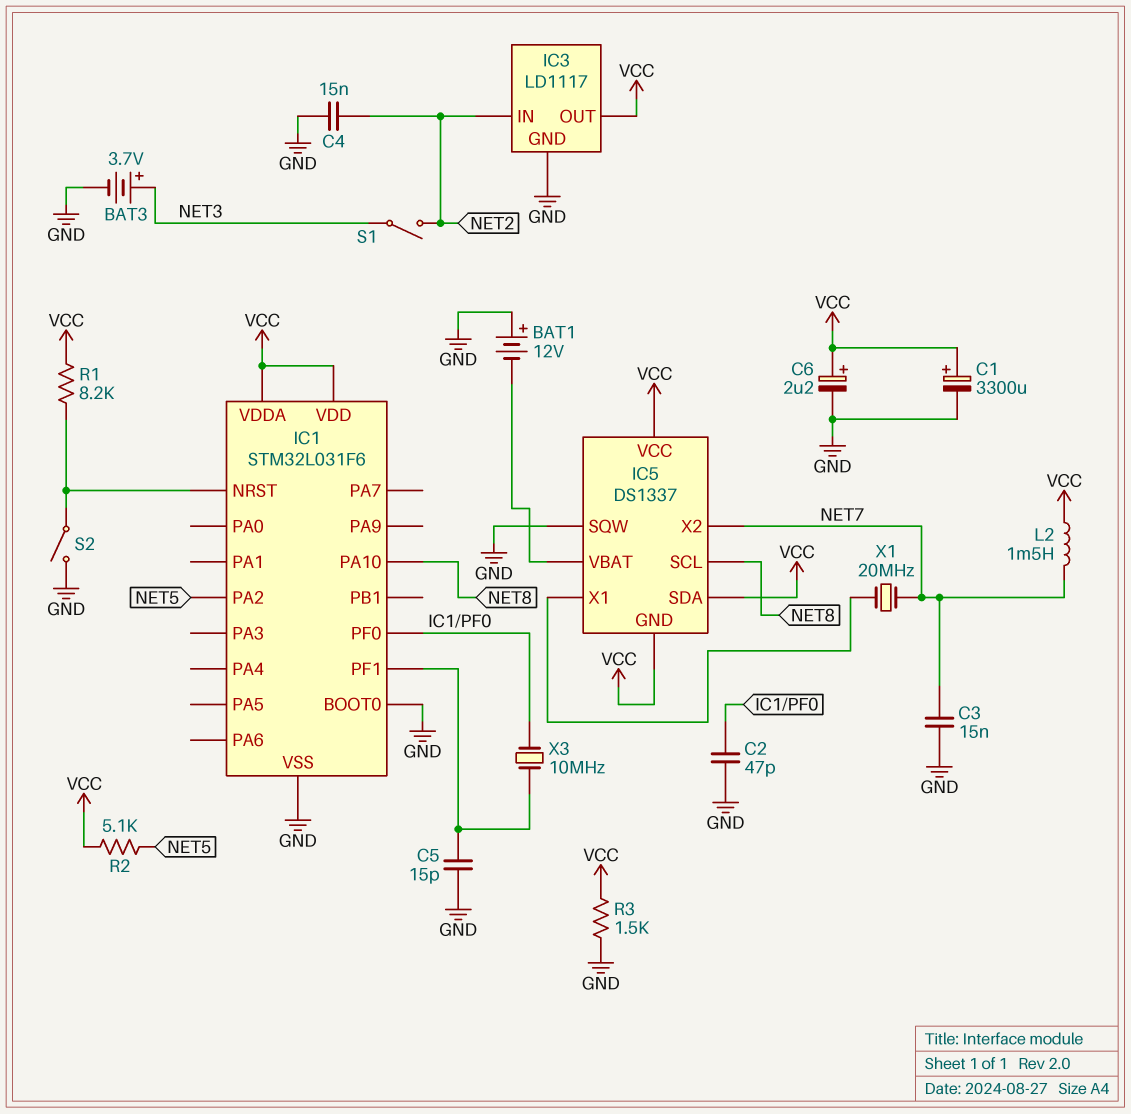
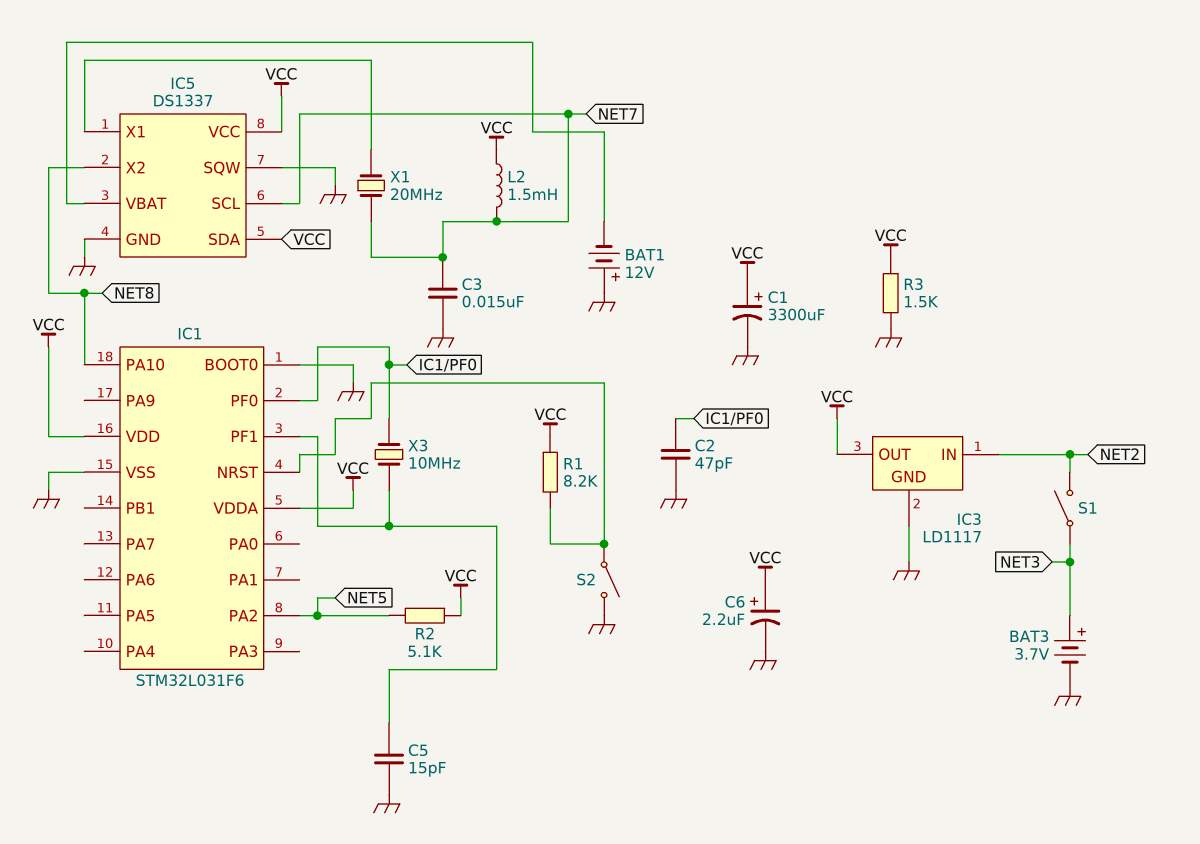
C4: 15nF (GND, NET2) -> none
IC5 pin GND: VCC -> GND
IC5 pin SCL: NET8 -> NET7
IC5 pin X2: NET7 -> NET8

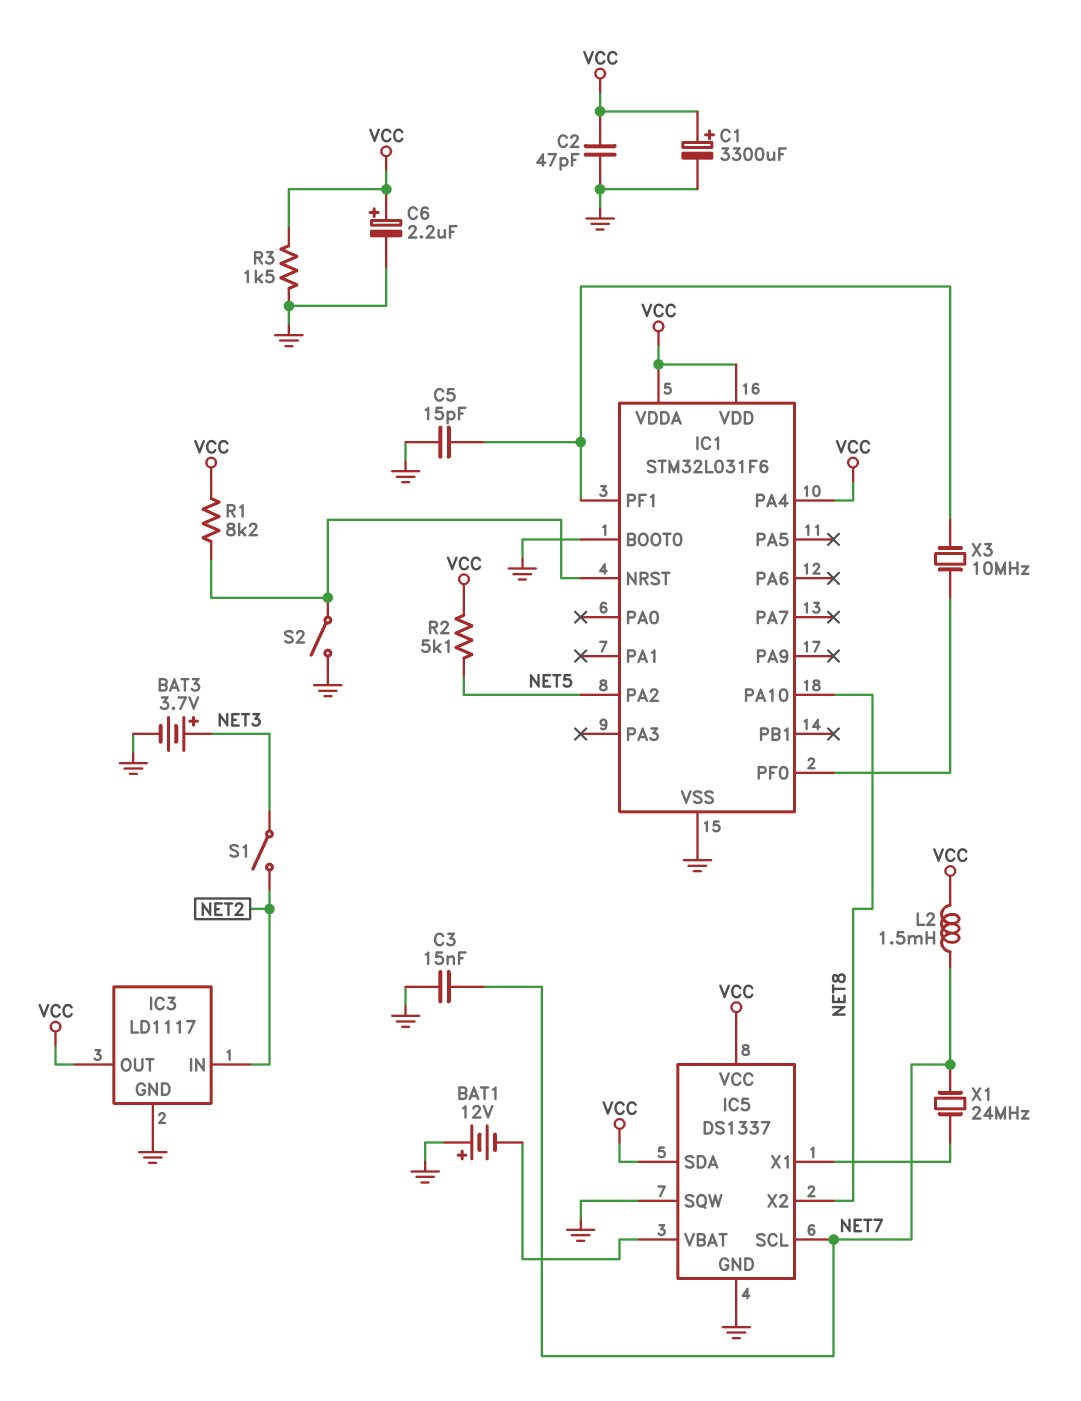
C2: 47pF (GND, IC1/PF0) -> 47pF (GND, VCC)
IC1 pin PA4: none -> VCC
X1: 20MHz (IC5/X1, NET7) -> 24MHz (IC5/X1, NET7)

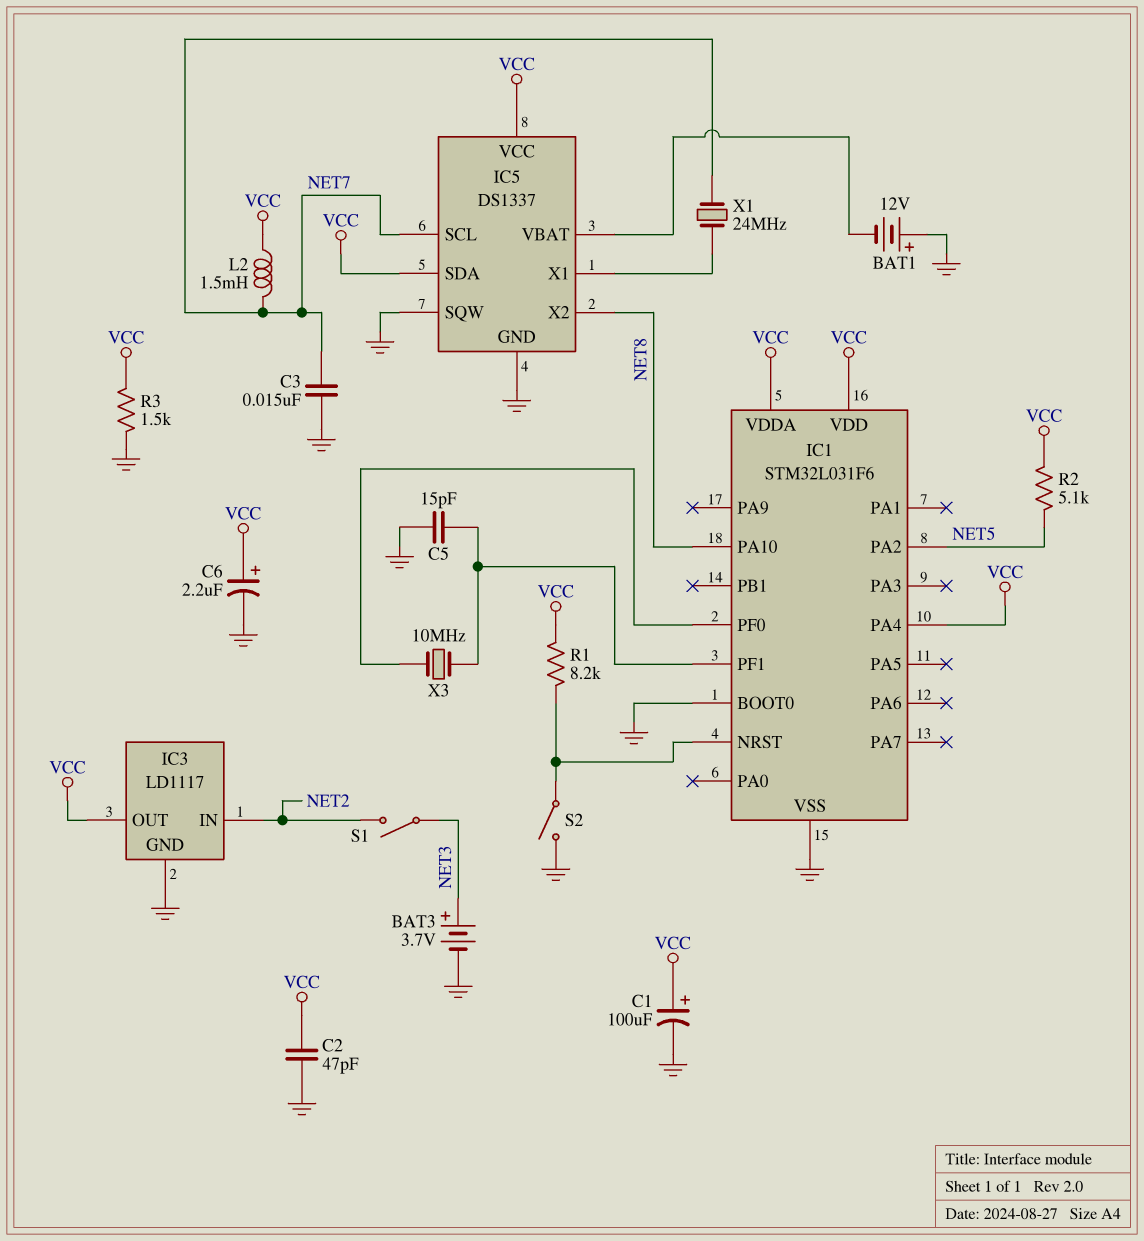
C1: 3300uF (plus VCC, minus GND) -> 100uF (plus VCC, minus GND)

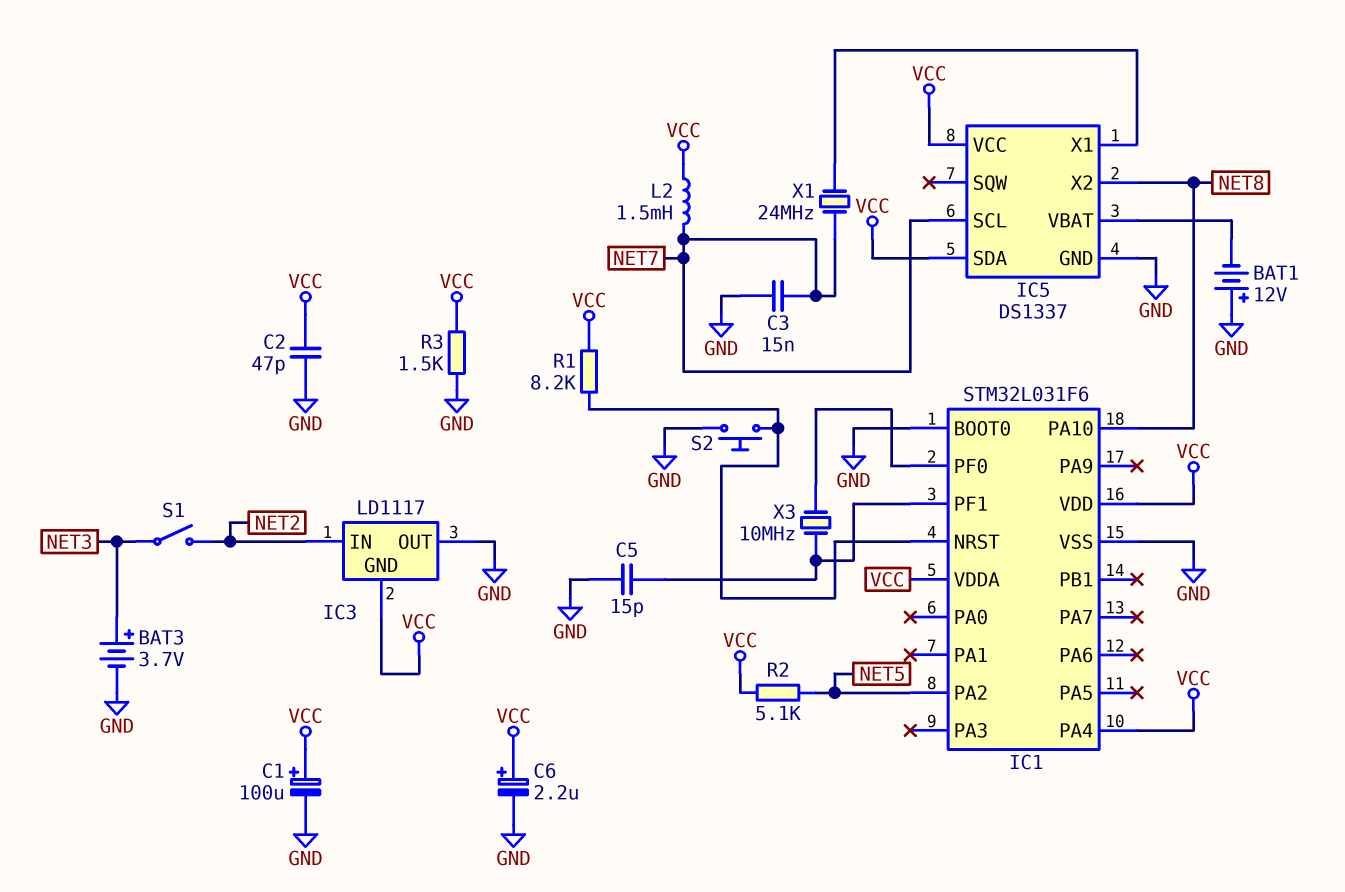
IC3 pin GND: GND -> VCC
IC3 pin OUT: VCC -> GND
IC5 pin SQW: GND -> none
S2: switch (GND, IC1/NRST) -> button (GND, IC1/NRST)

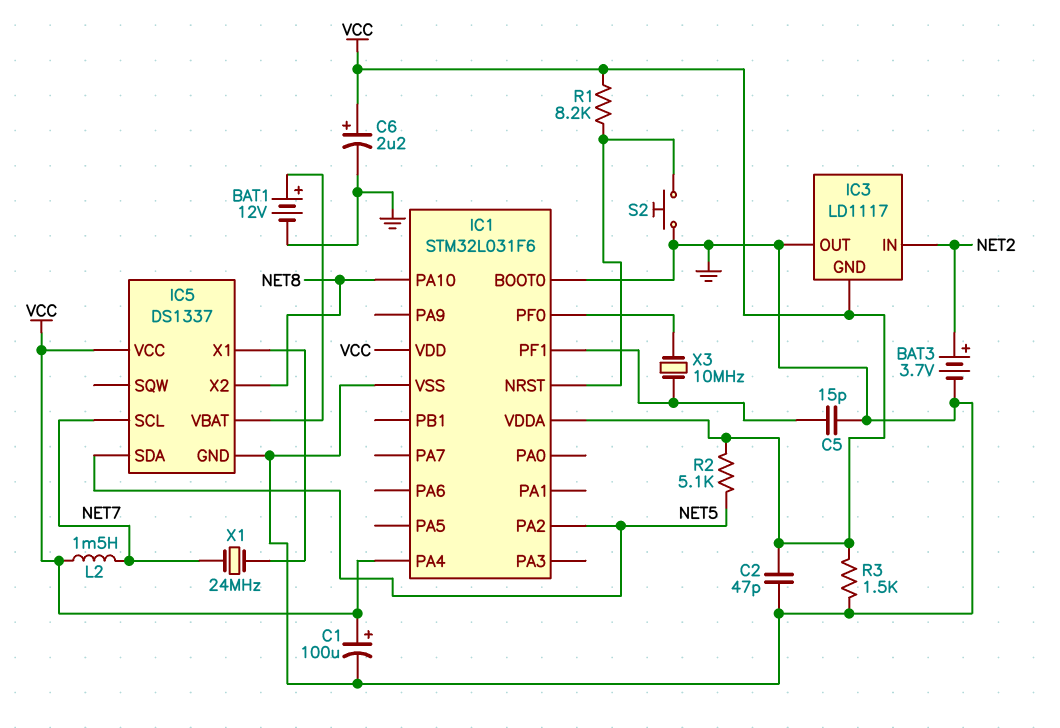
BAT1: 12V (plus GND, minus IC5/VBAT) -> 12V (plus IC5/VBAT, minus GND)
BAT3: 3.7V (plus NET3, minus GND) -> 3.7V (plus NET2, minus GND)
C3: 15nF (GND, NET7) -> none
IC5 pin SDA: VCC -> NET5
S1: switch (NET2, NET3) -> none

